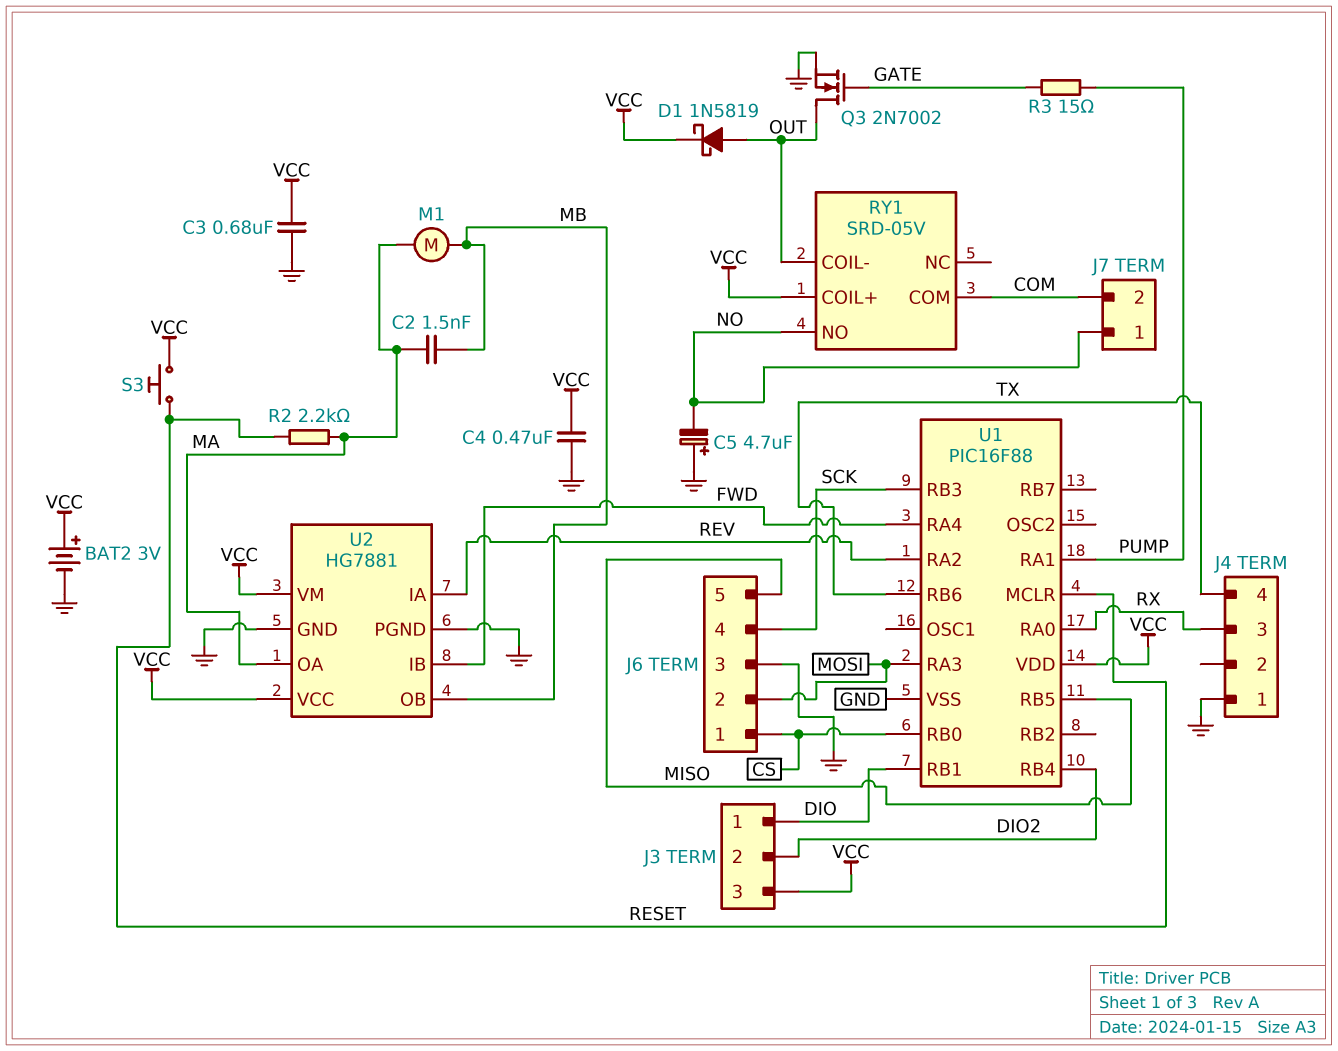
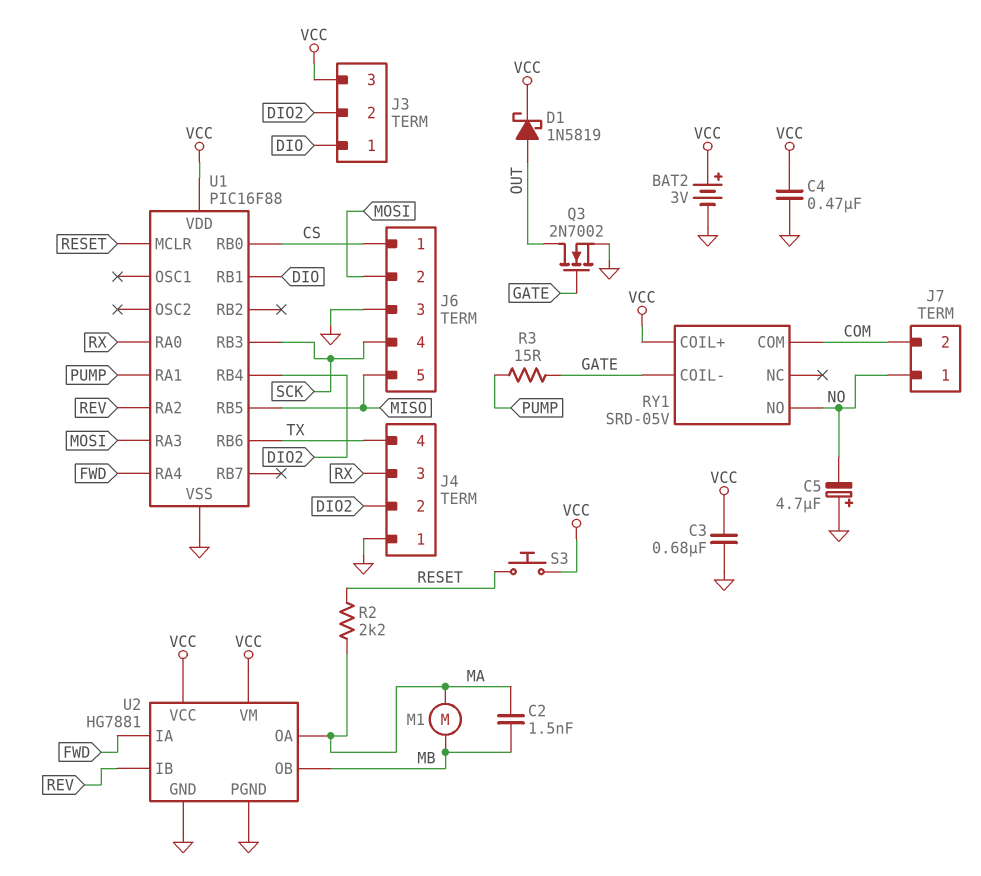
J4 pin 2: none -> DIO2
RY1 pin COIL-: OUT -> GATE
U2 pin IA: REV -> FWD
U2 pin IB: FWD -> REV

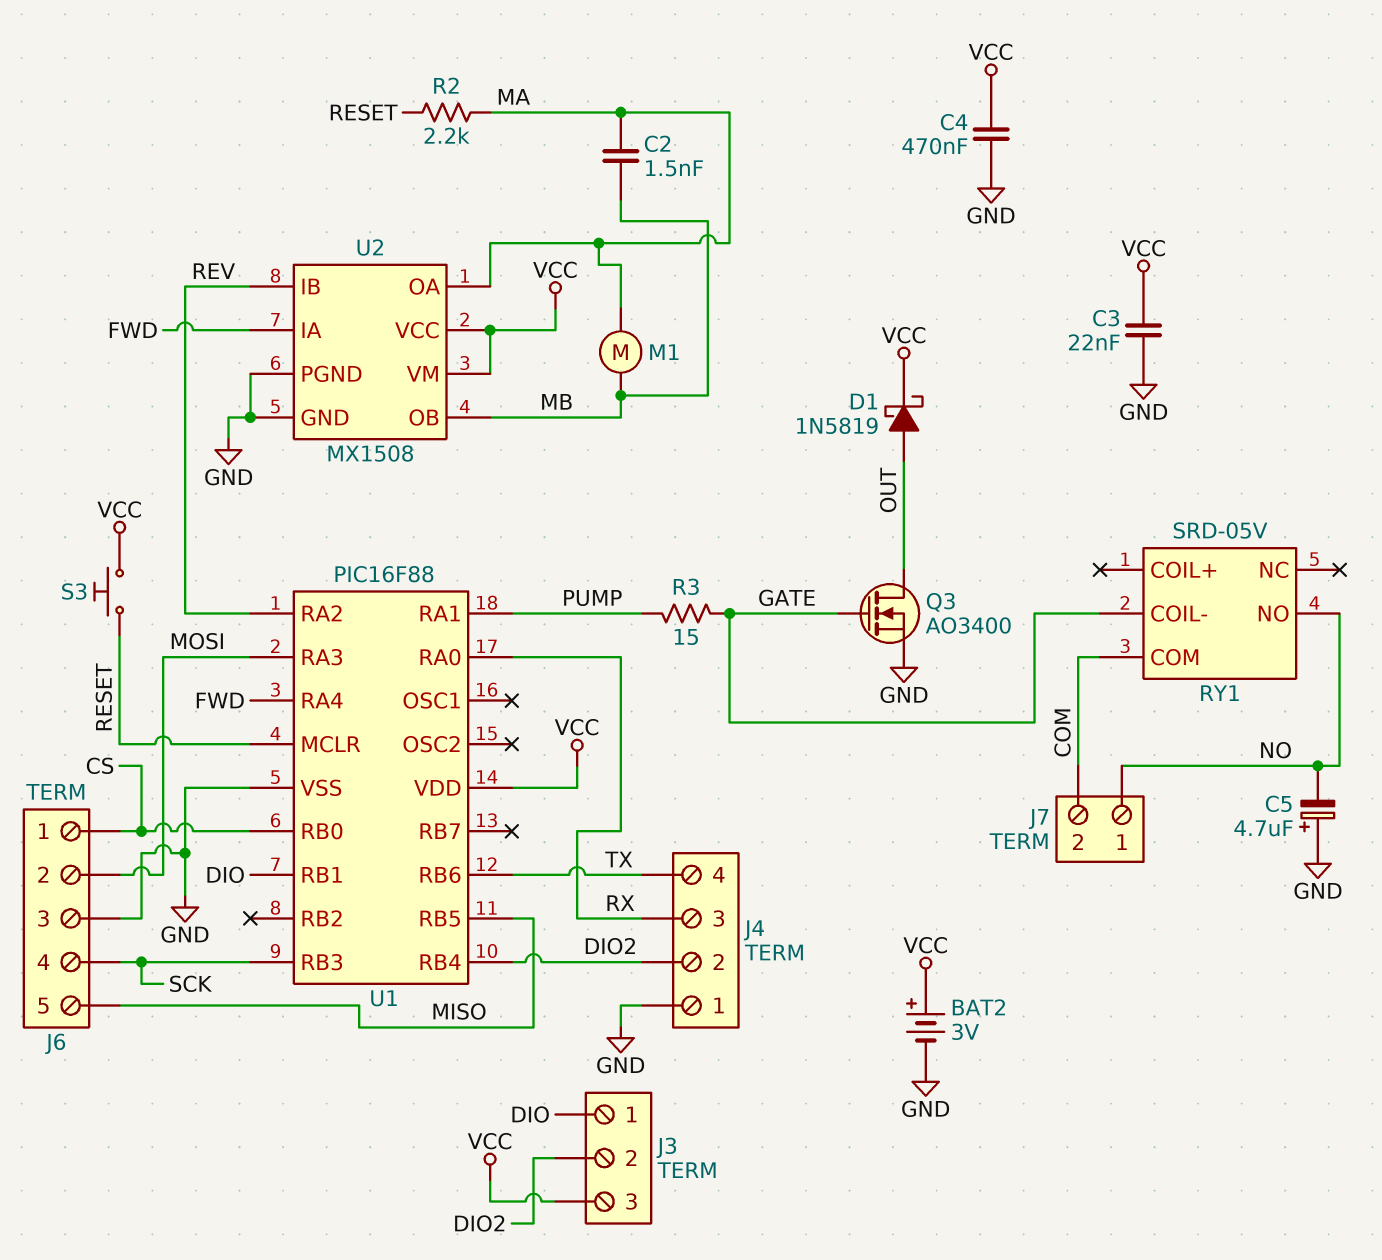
C3: 680nF (GND, VCC) -> 22nF (GND, VCC)
Q3: NMOS 2N7002 (G GATE, D OUT, S GND) -> NMOS AO3400 (G GATE, D OUT, S GND)
RY1 pin COIL+: VCC -> none
U2: HG7881 -> MX1508

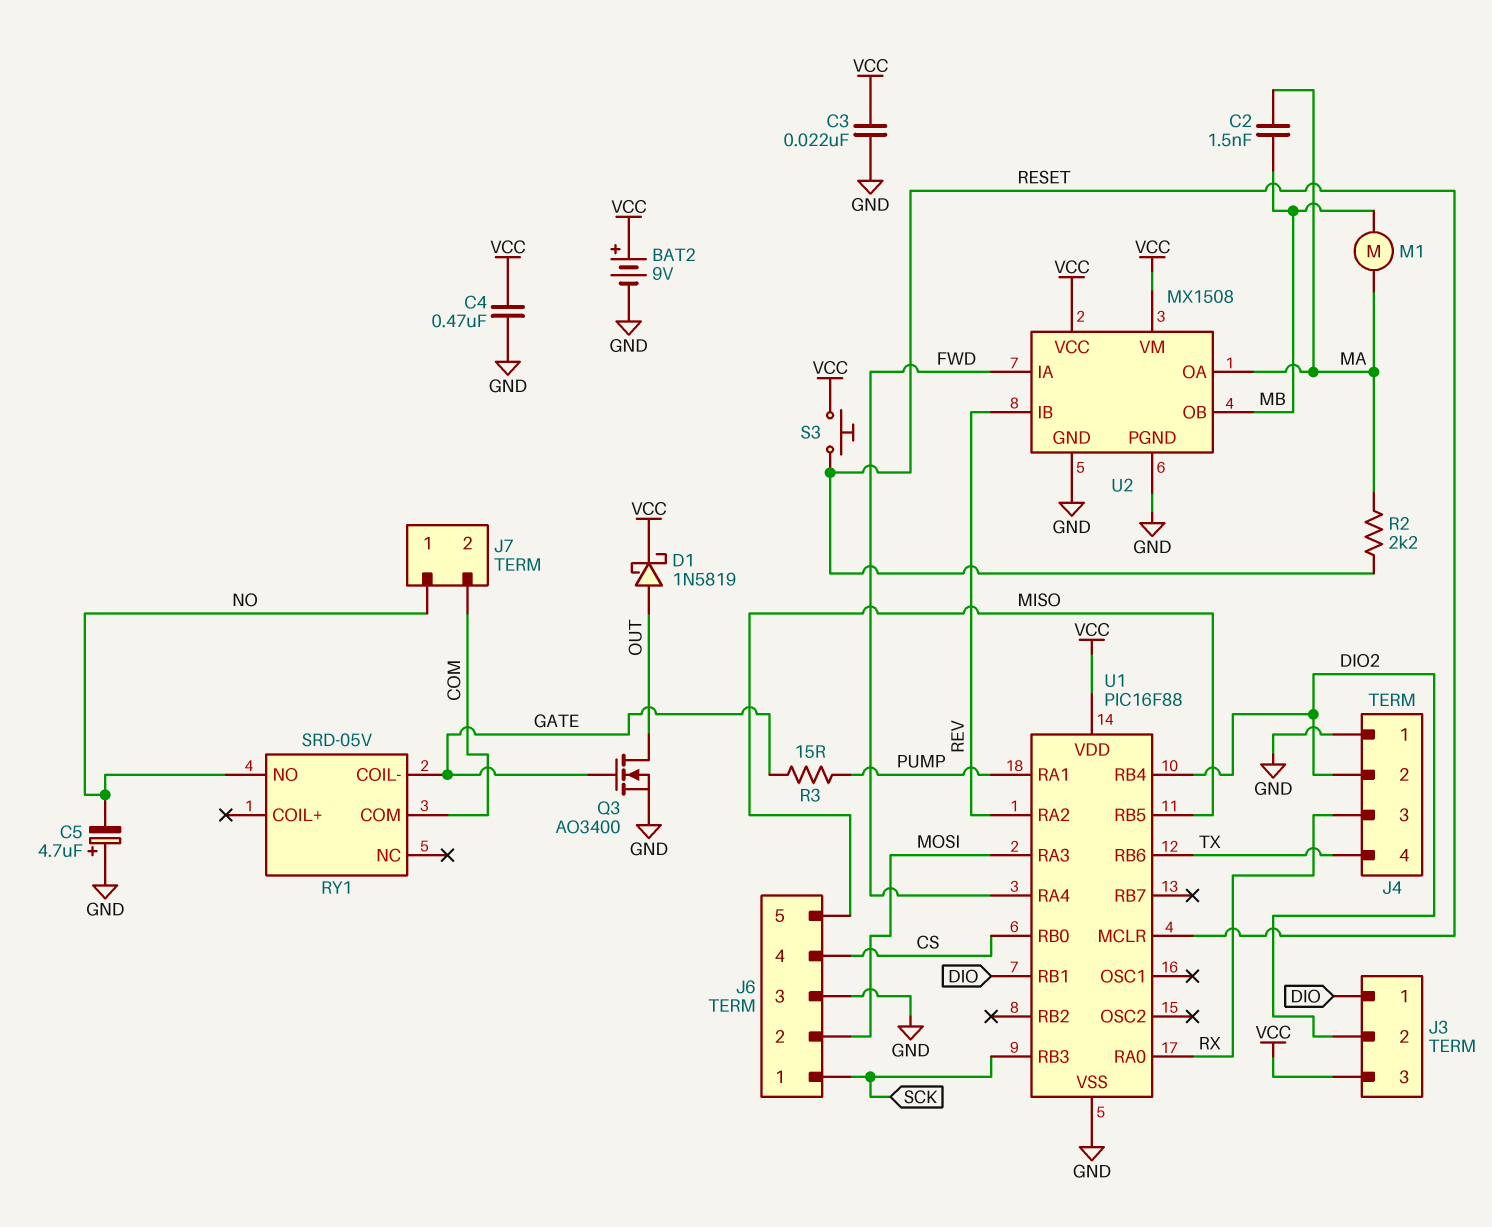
BAT2: 3V (plus VCC, minus GND) -> 9V (plus VCC, minus GND)
J6 pin 1: CS -> SCK
J6 pin 4: SCK -> CS

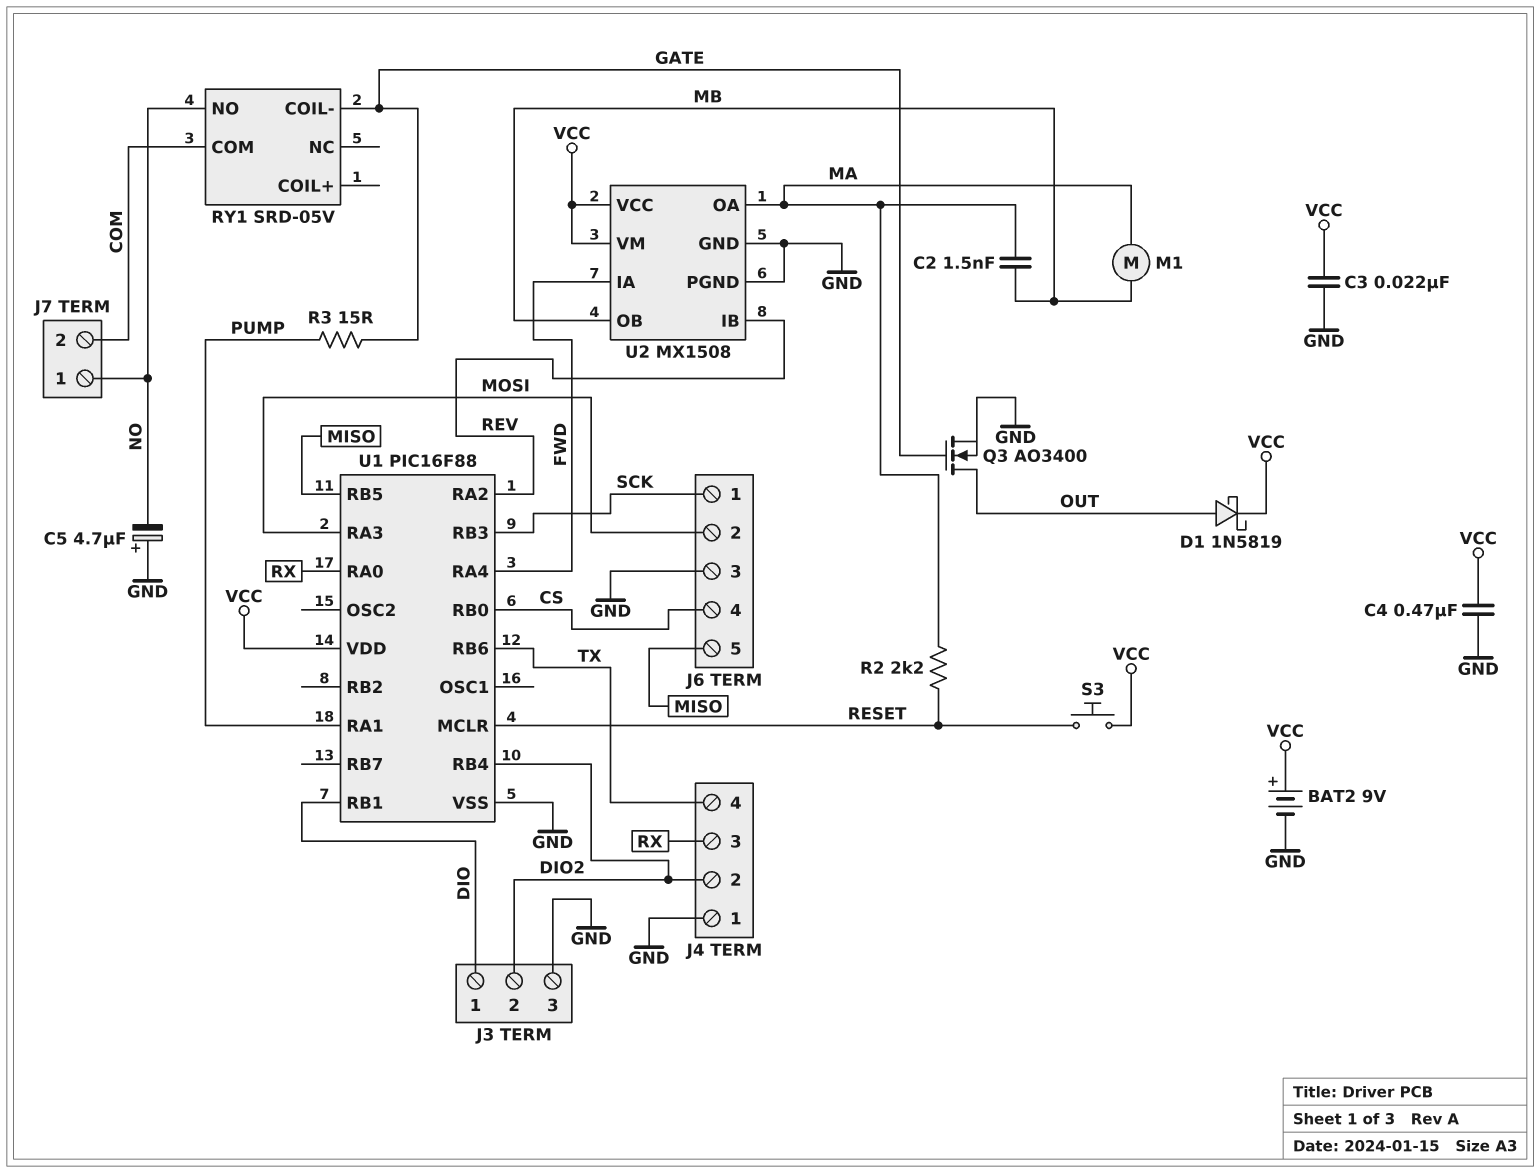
J3 pin 3: VCC -> GND

